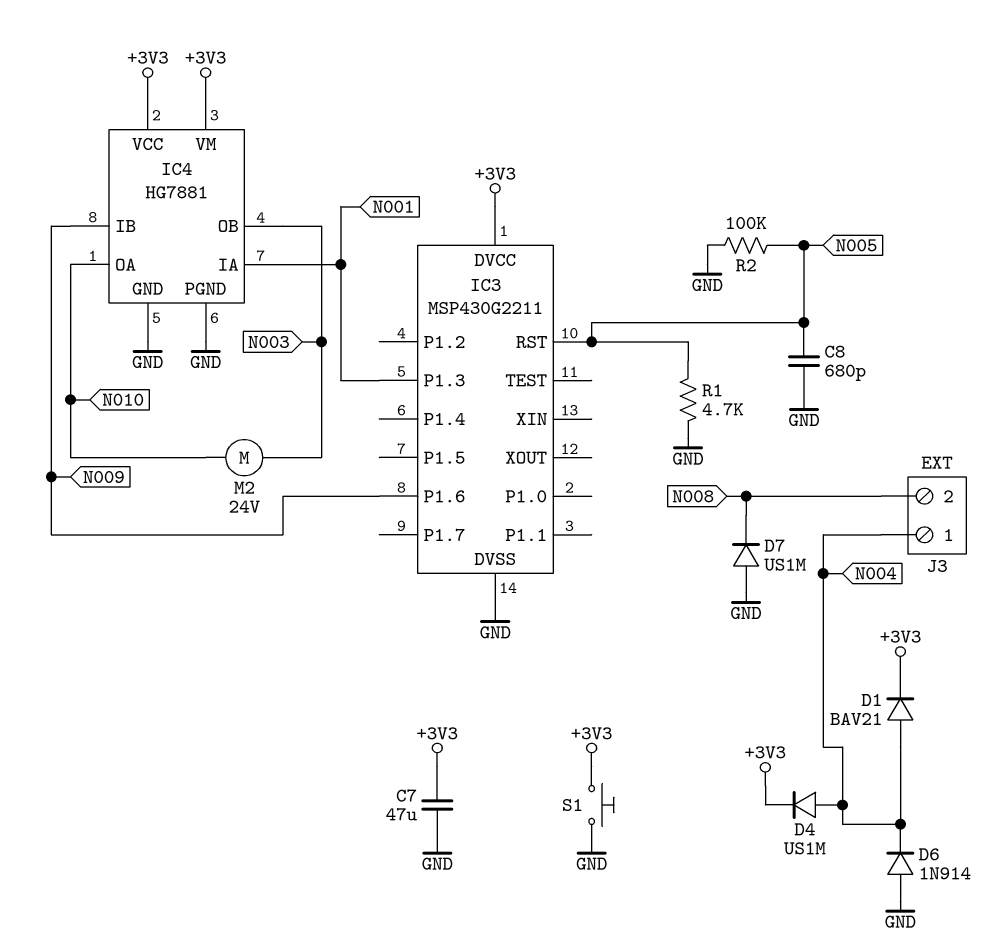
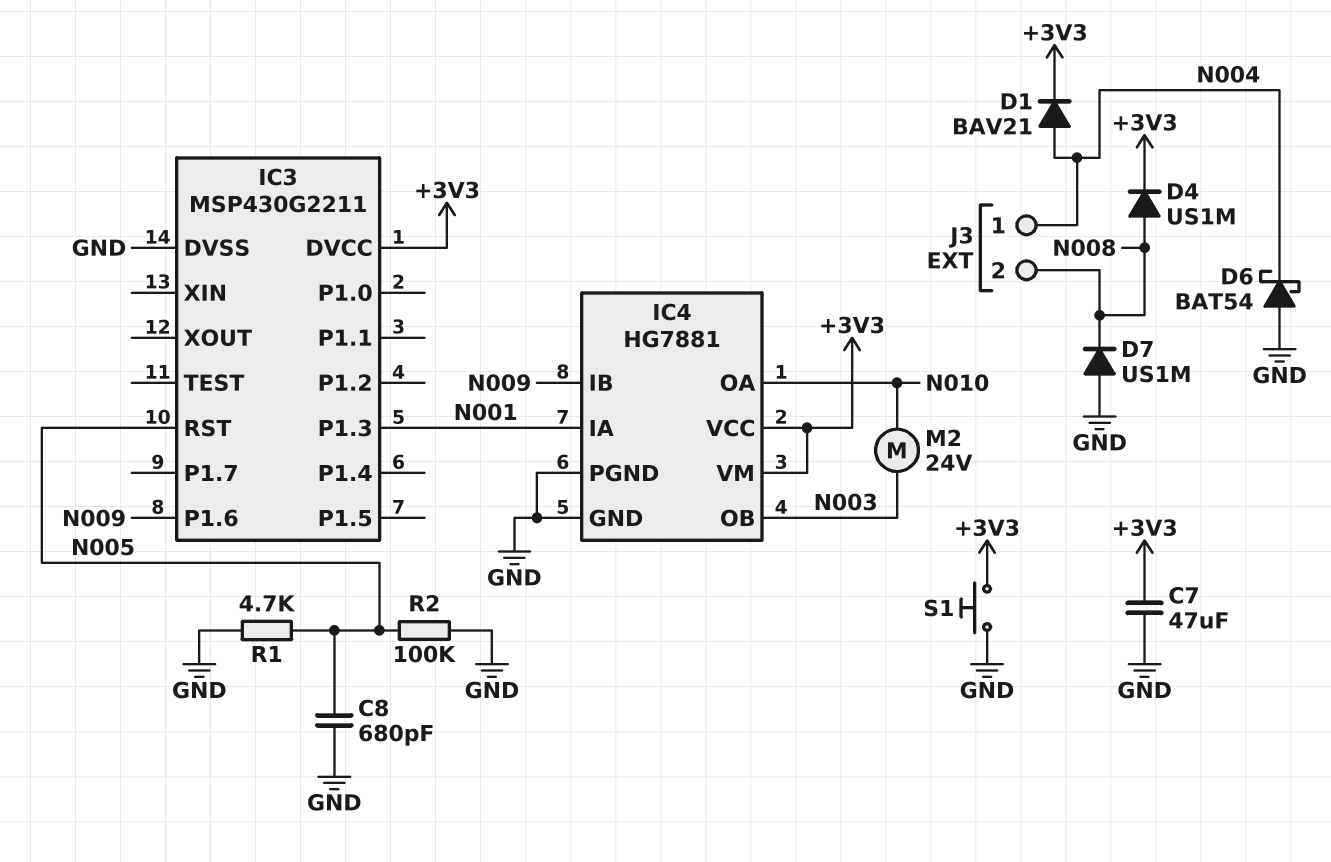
D4: diode US1M (A N004, K +3V3) -> diode US1M (A N008, K +3V3)
D6: diode 1N914 (A GND, K N004) -> schottky BAT54 (A GND, K N004)

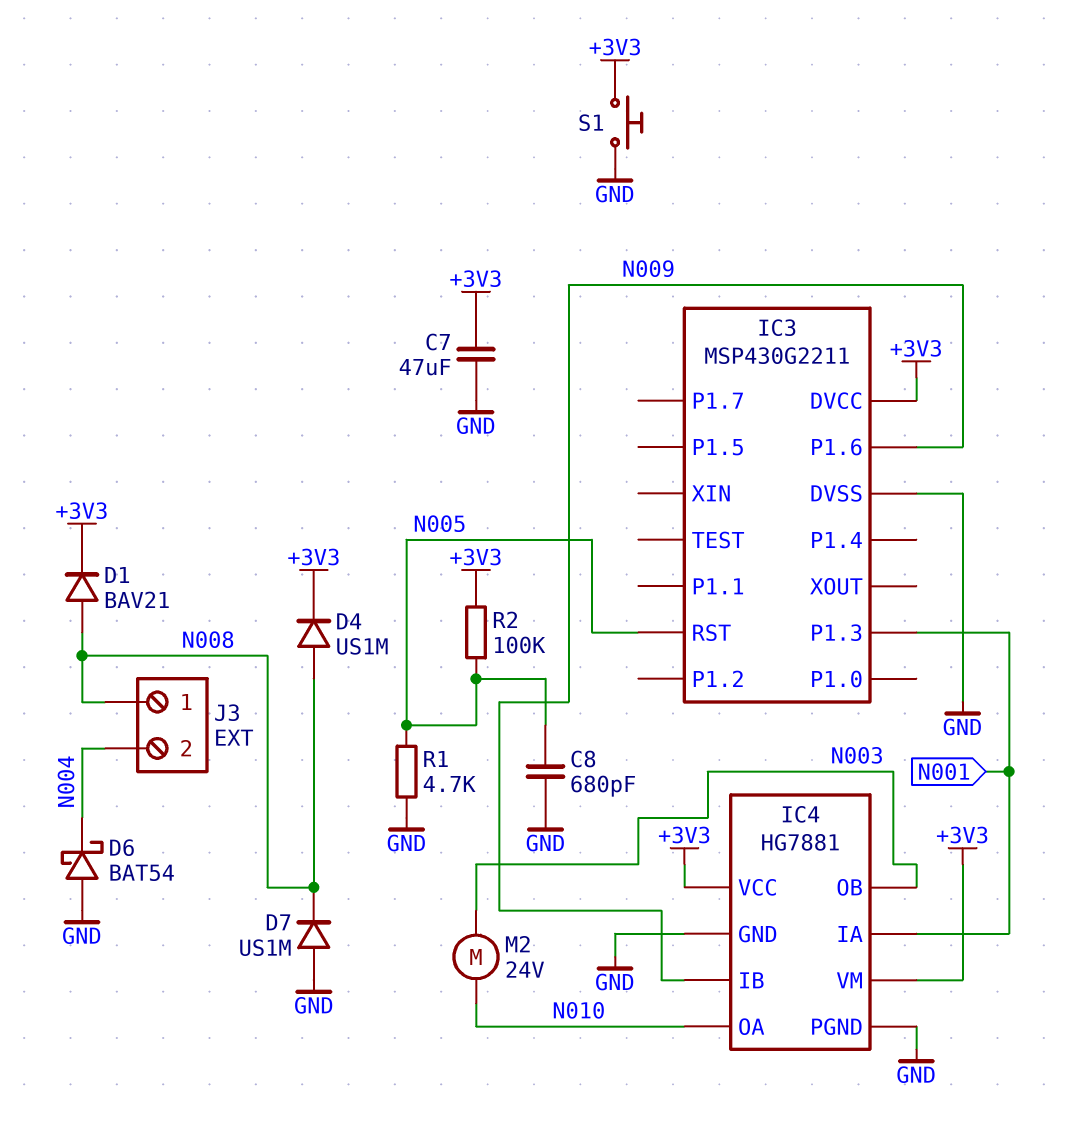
D1: diode BAV21 (A N004, K +3V3) -> diode BAV21 (A N008, K +3V3)
J3 pin 1: N004 -> N008
J3 pin 2: N008 -> N004
R2: 100k (GND, N005) -> 100k (+3V3, N005)

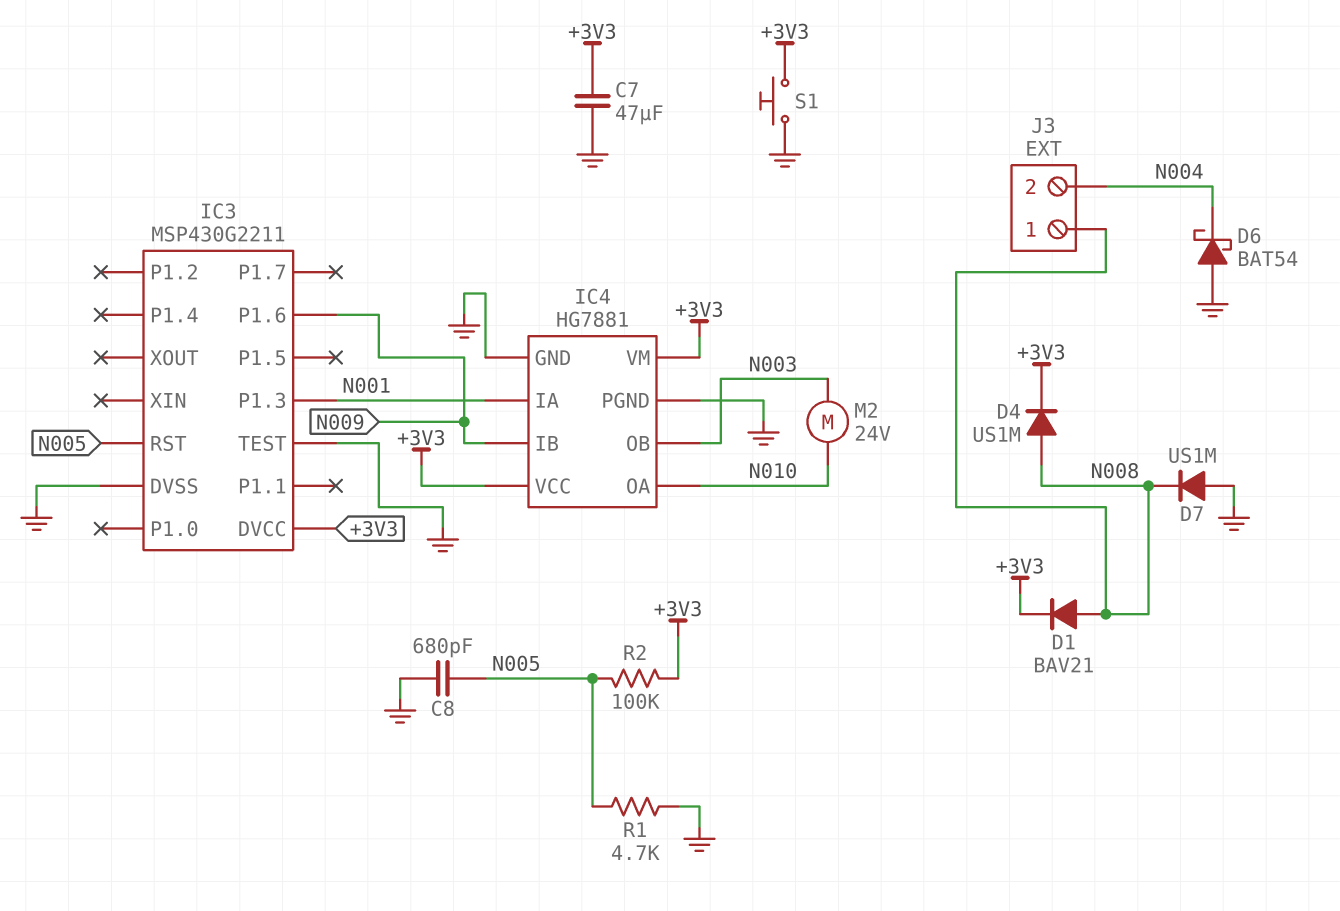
IC3 pin TEST: none -> GND

